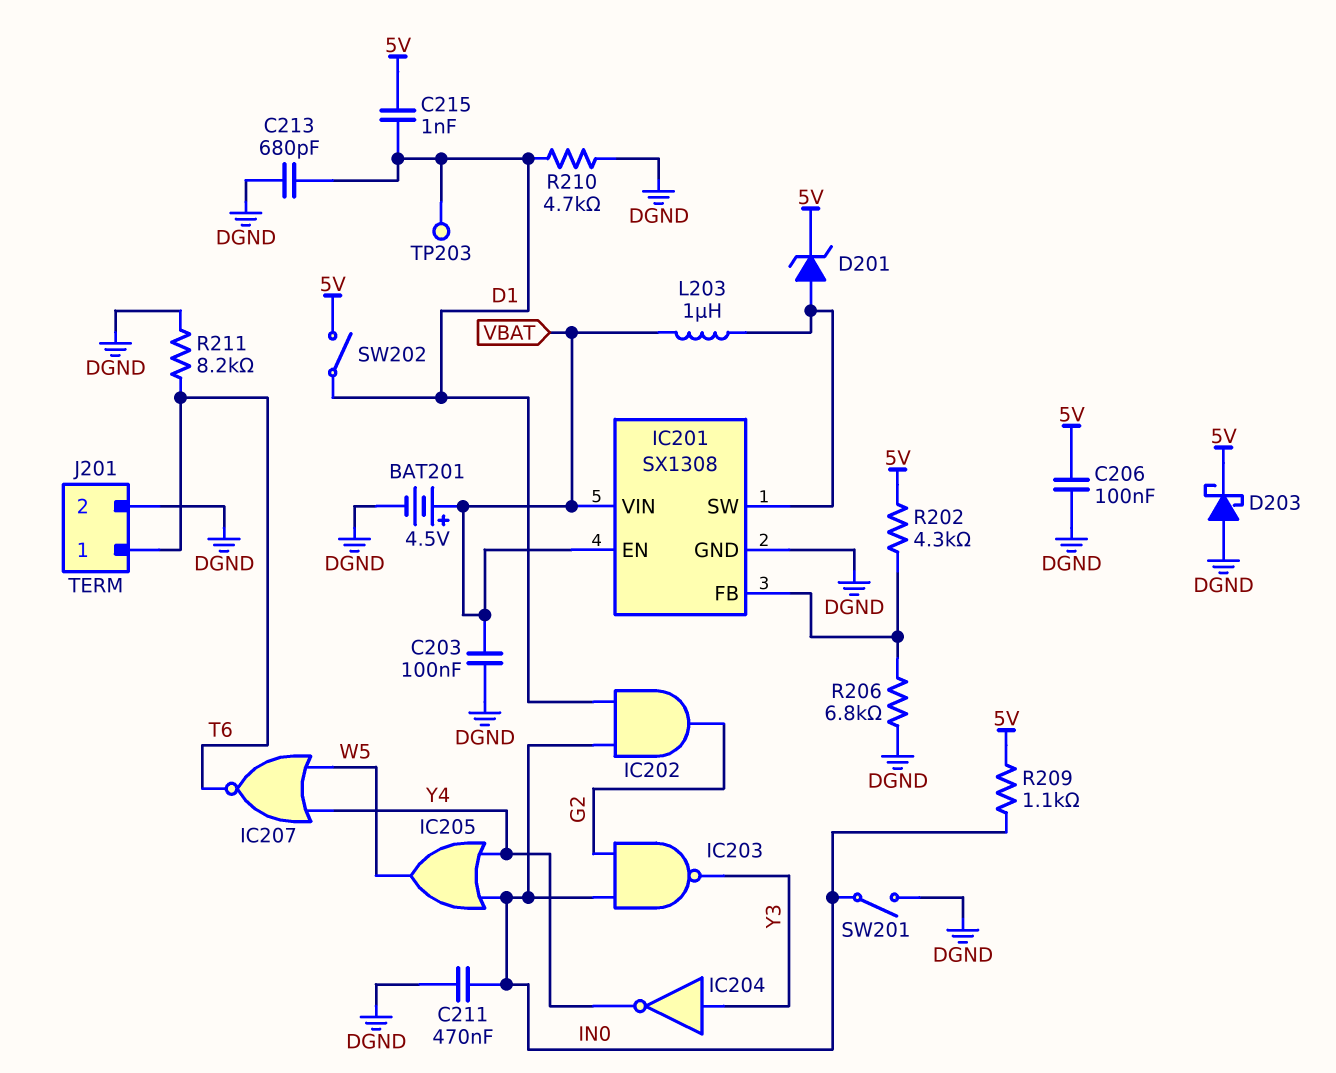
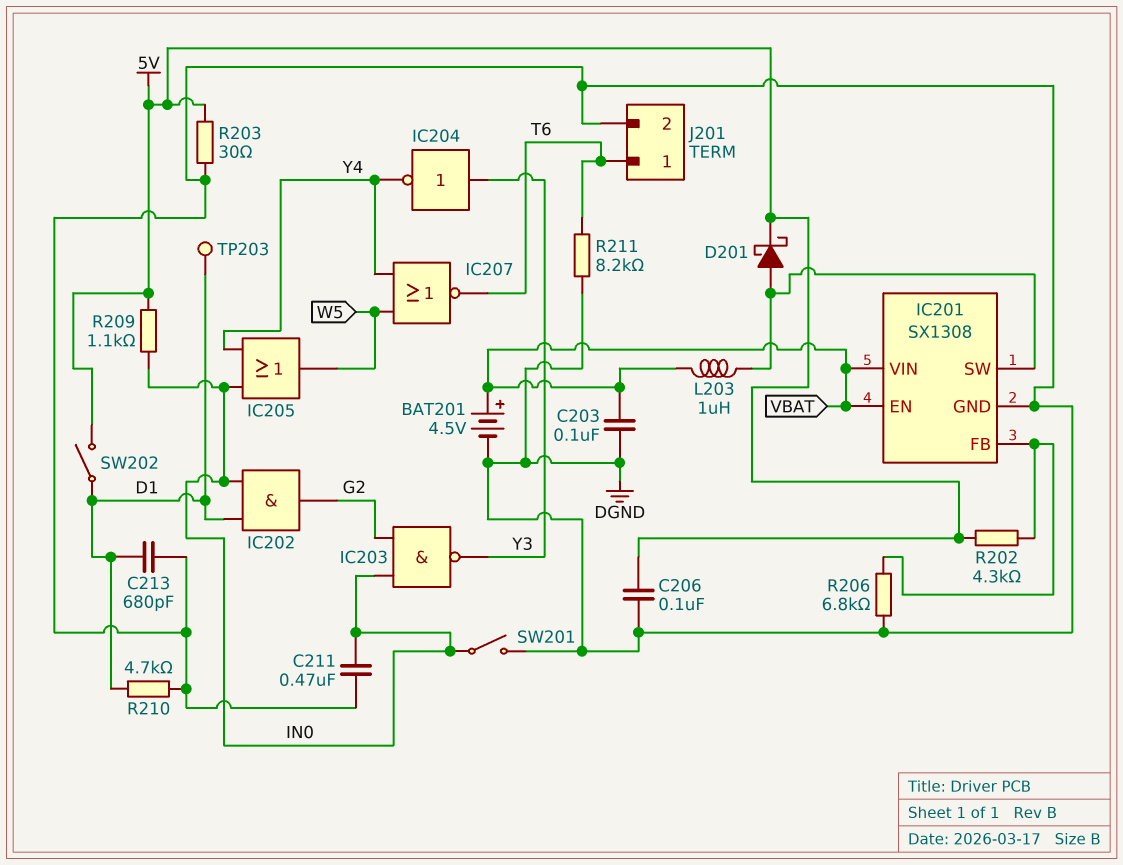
C215: 1nF (5V, D1) -> none
D201: zener (A IC201/SW, K 5V) -> schottky (A IC201/SW, K 5V)
D203: schottky (A DGND, K 5V) -> none
R203: none -> 30 (5V, DGND)

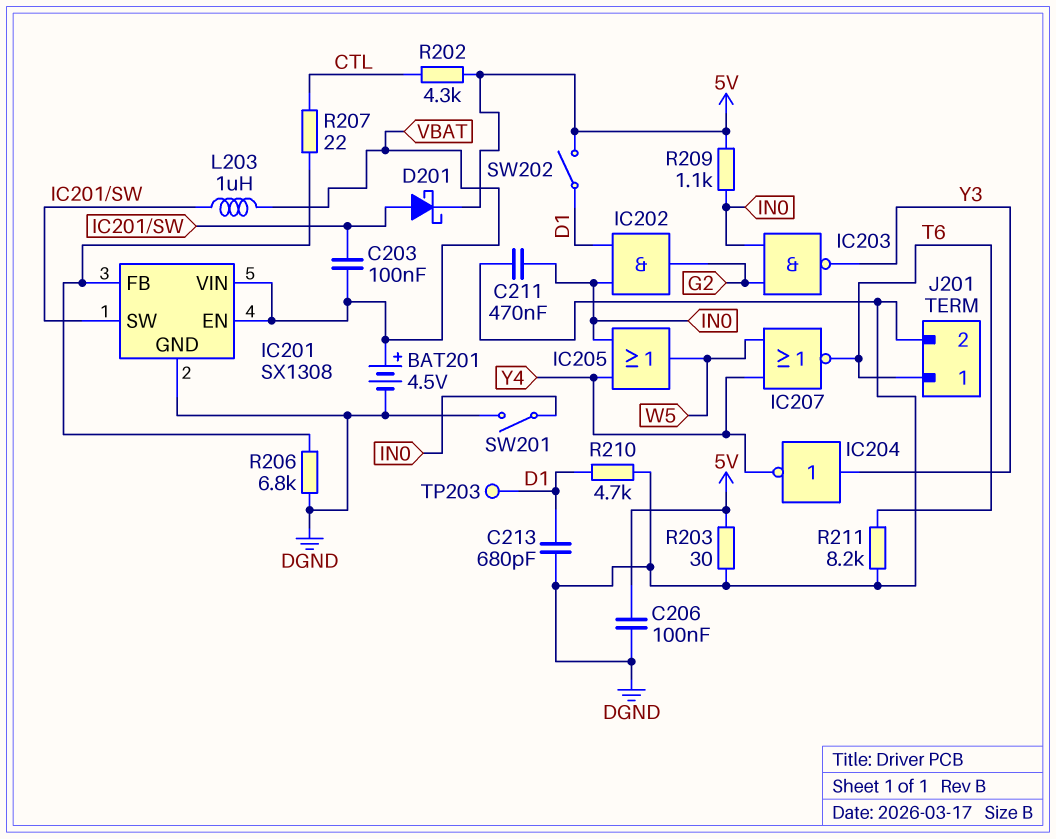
C203: 100nF (DGND, VBAT) -> 100nF (IC201/SW, VBAT)
R202: 4.3k (5V, IC201/FB) -> 4.3k (5V, CTL)
R207: none -> 22 (CTL, IC201/FB)

